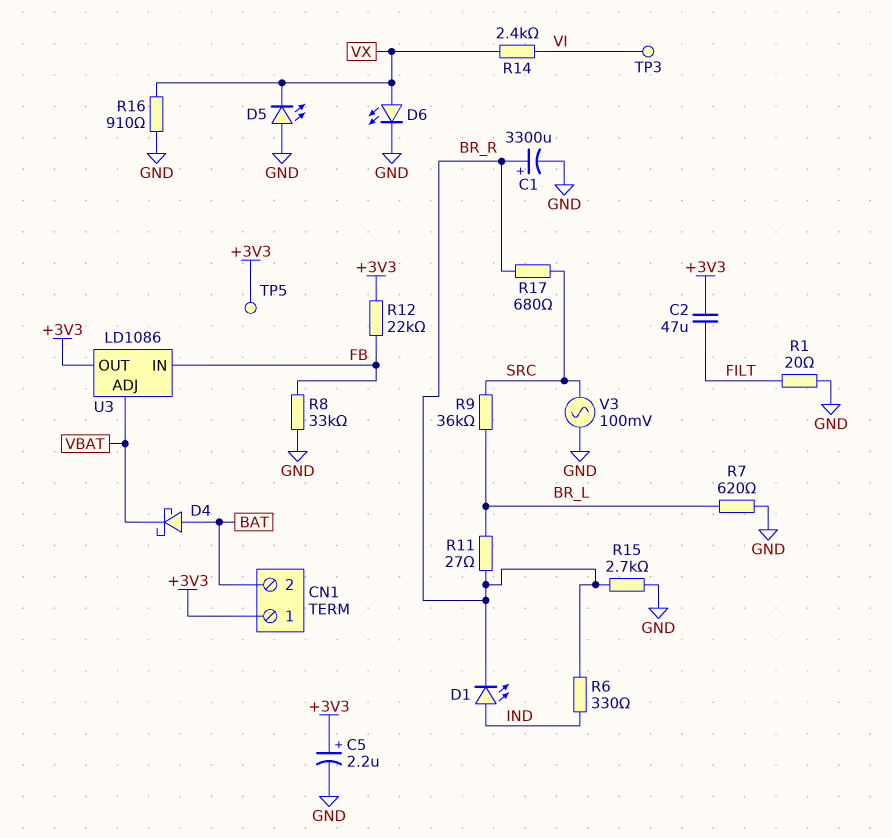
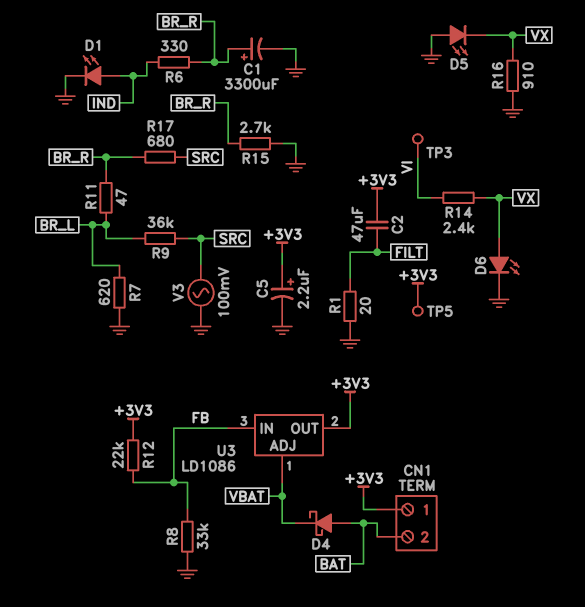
D1: LED (A IND, K BR_R) -> LED (A IND, K GND)
R11: 27 (BR_L, BR_R) -> 47 (BR_L, BR_R)

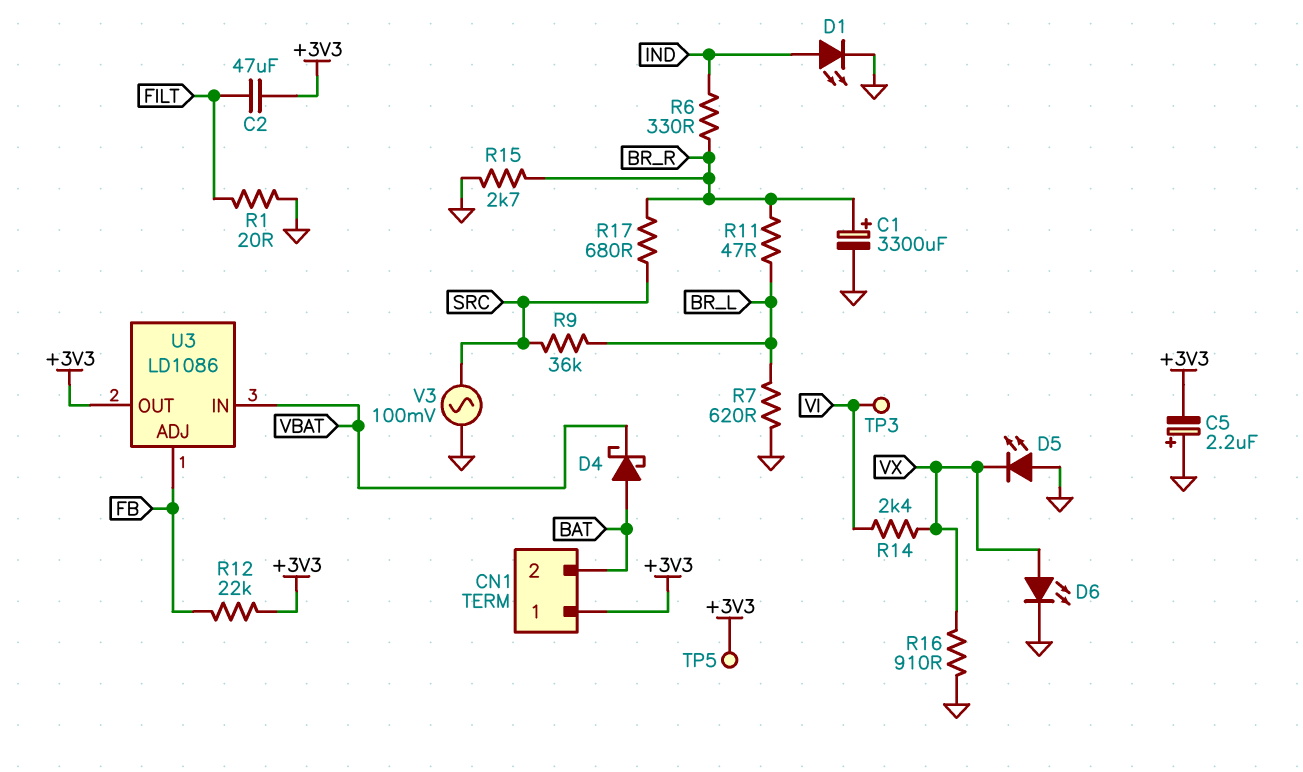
C5: 2.2uF (plus +3V3, minus GND) -> 2.2uF (plus GND, minus +3V3)
R8: 33k (FB, GND) -> none
U3 pin ADJ: VBAT -> FB
U3 pin IN: FB -> VBAT

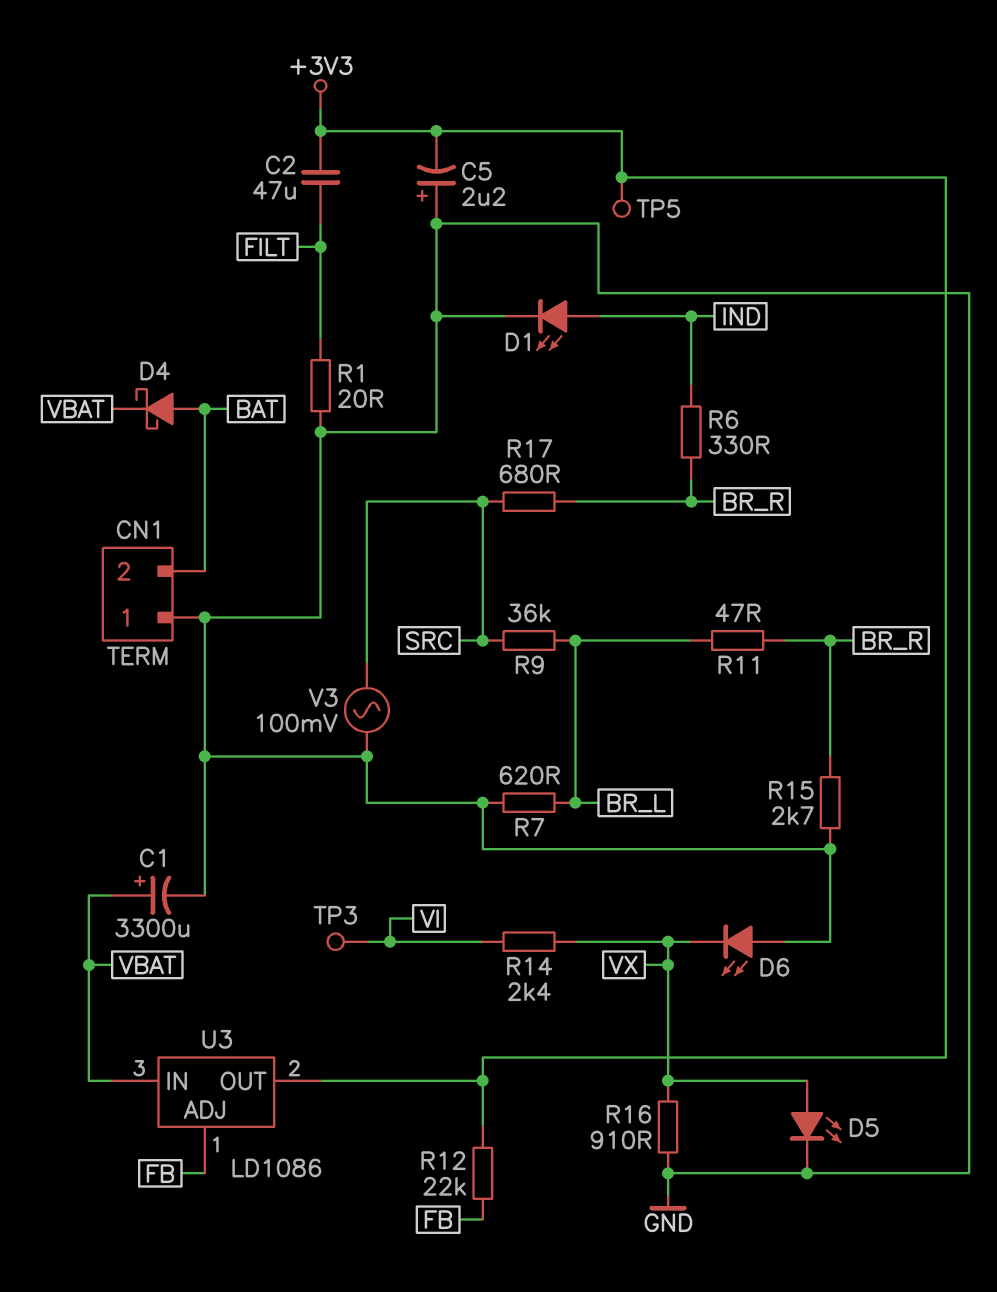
C1: 3300uF (plus BR_R, minus GND) -> 3300uF (plus VBAT, minus GND)
CN1 pin 1: +3V3 -> GND
D5: LED (A GND, K VX) -> LED (A VX, K GND)
D6: LED (A VX, K GND) -> LED (A GND, K VX)

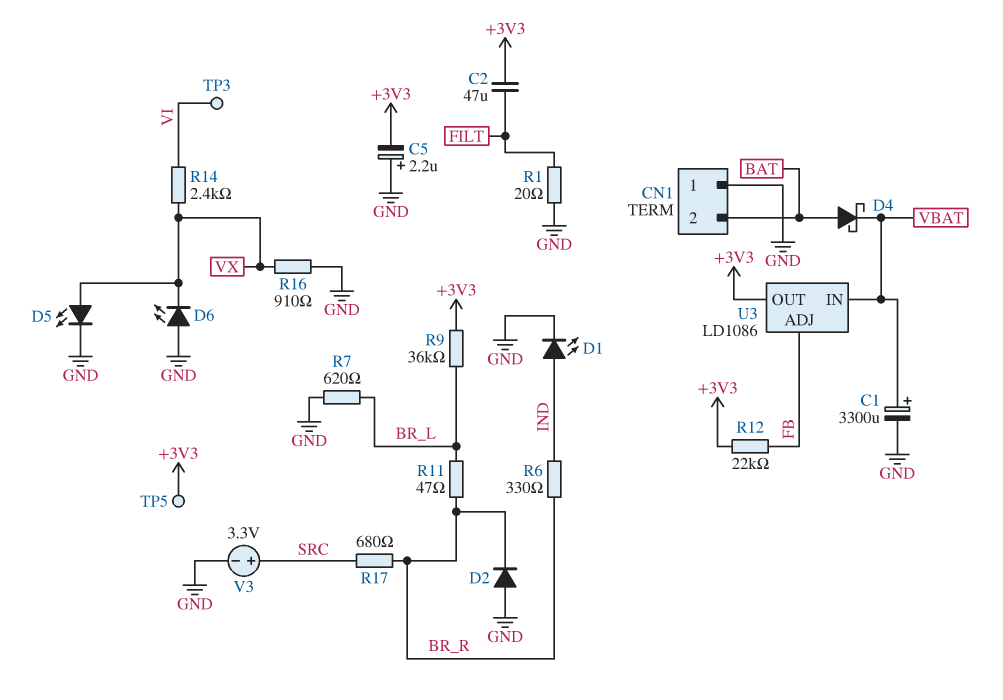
D2: none -> diode (A GND, K BR_R)
R9: 36k (BR_L, SRC) -> 36k (+3V3, BR_L)
R15: 2.7k (BR_R, GND) -> none
V3: AC 100mV (GND, SRC) -> 3.3V (plus SRC, minus GND)

